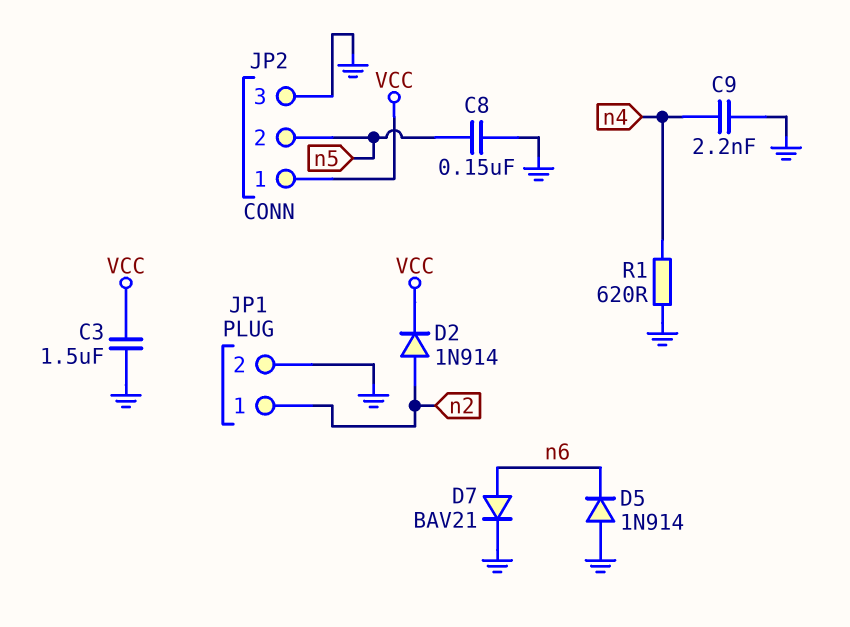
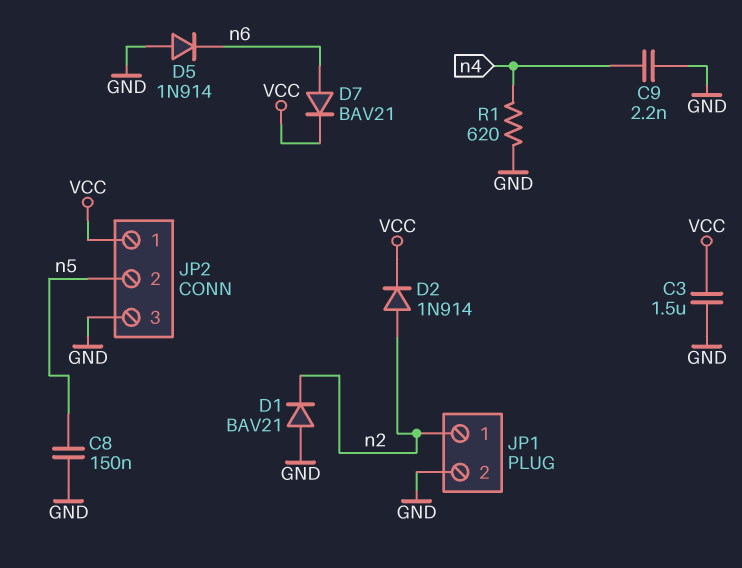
D1: none -> diode BAV21 (A GND, K n2)
D7: diode BAV21 (A n6, K GND) -> diode BAV21 (A n6, K VCC)

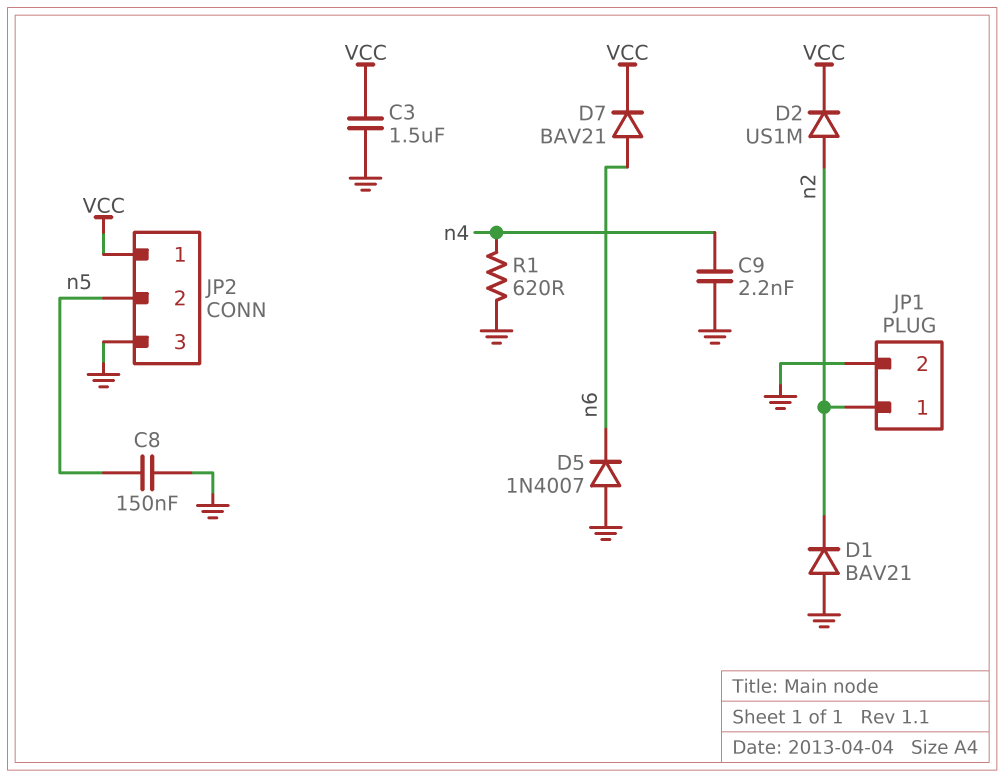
D2: diode 1N914 (A n2, K VCC) -> diode US1M (A n2, K VCC)
D5: diode 1N914 (A GND, K n6) -> diode 1N4007 (A GND, K n6)

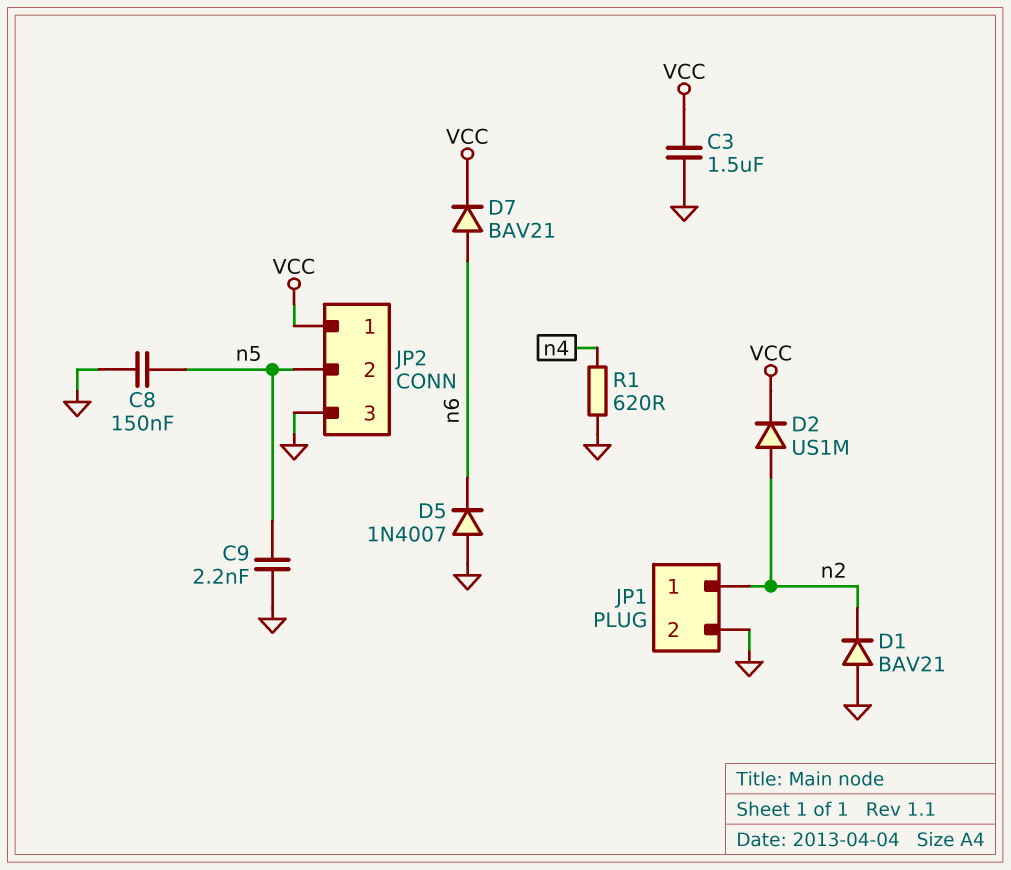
C9: 2.2nF (GND, n4) -> 2.2nF (GND, n5)

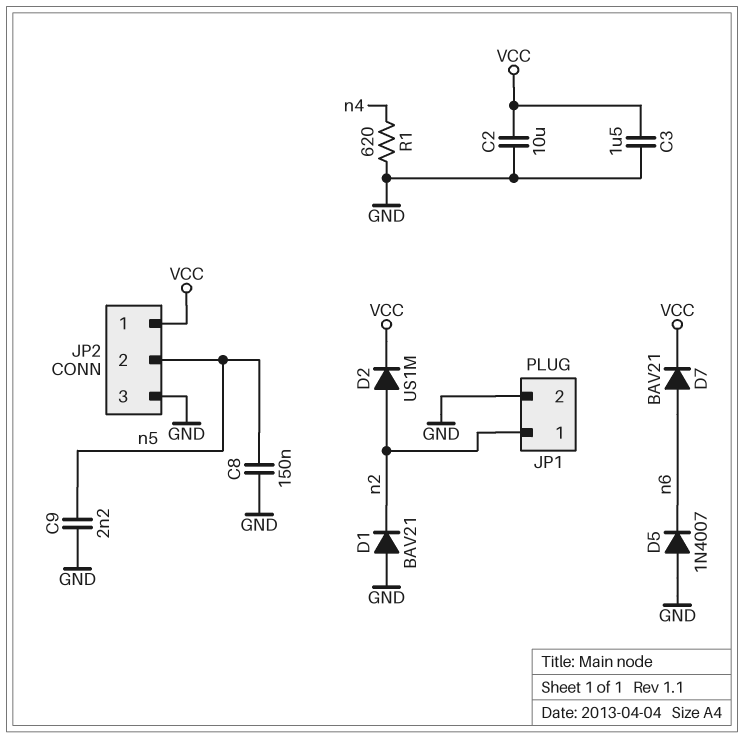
C2: none -> 10uF (GND, VCC)

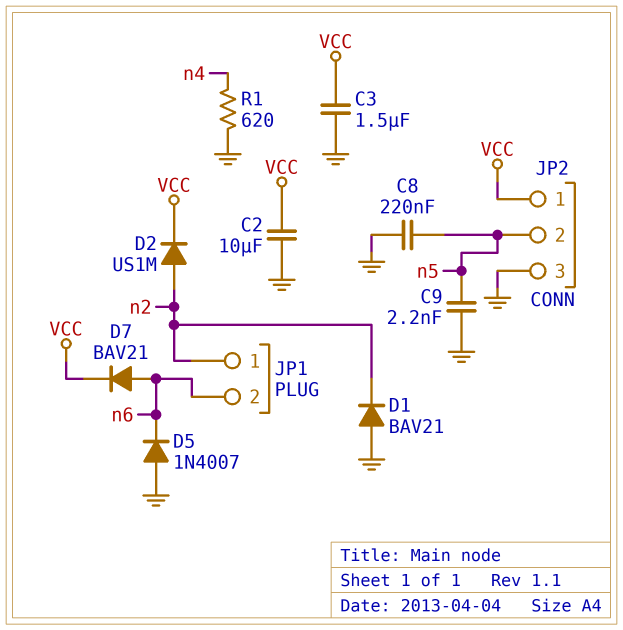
C8: 150nF (GND, n5) -> 220nF (GND, n5)
JP1 pin 2: GND -> n6

